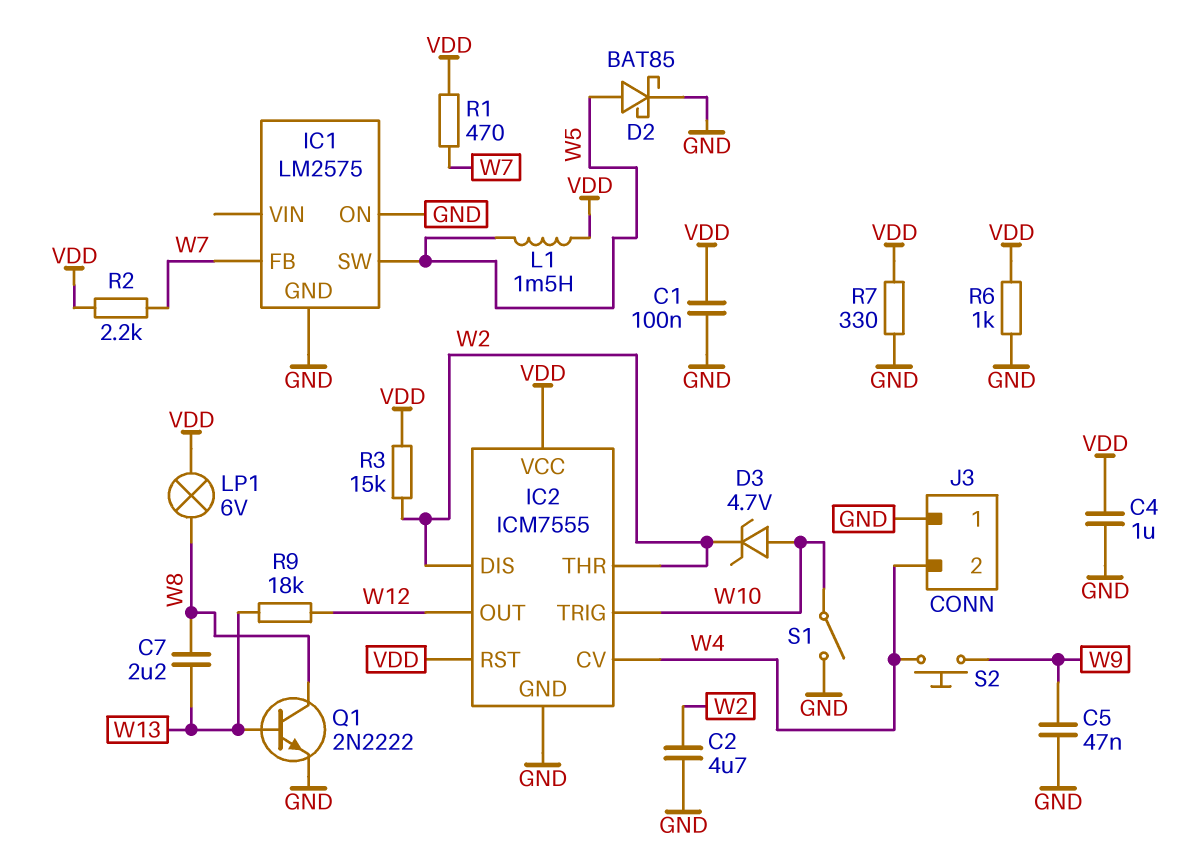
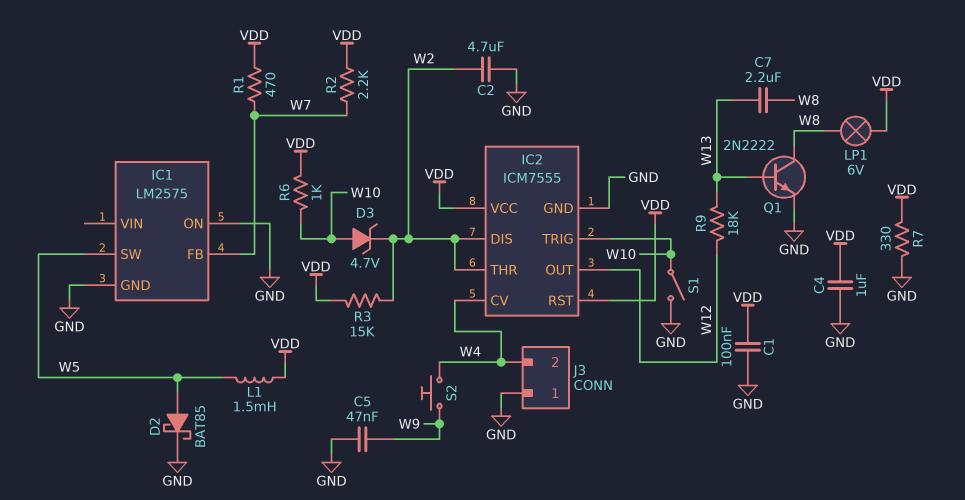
R6: 1k (GND, VDD) -> 1k (VDD, W10)

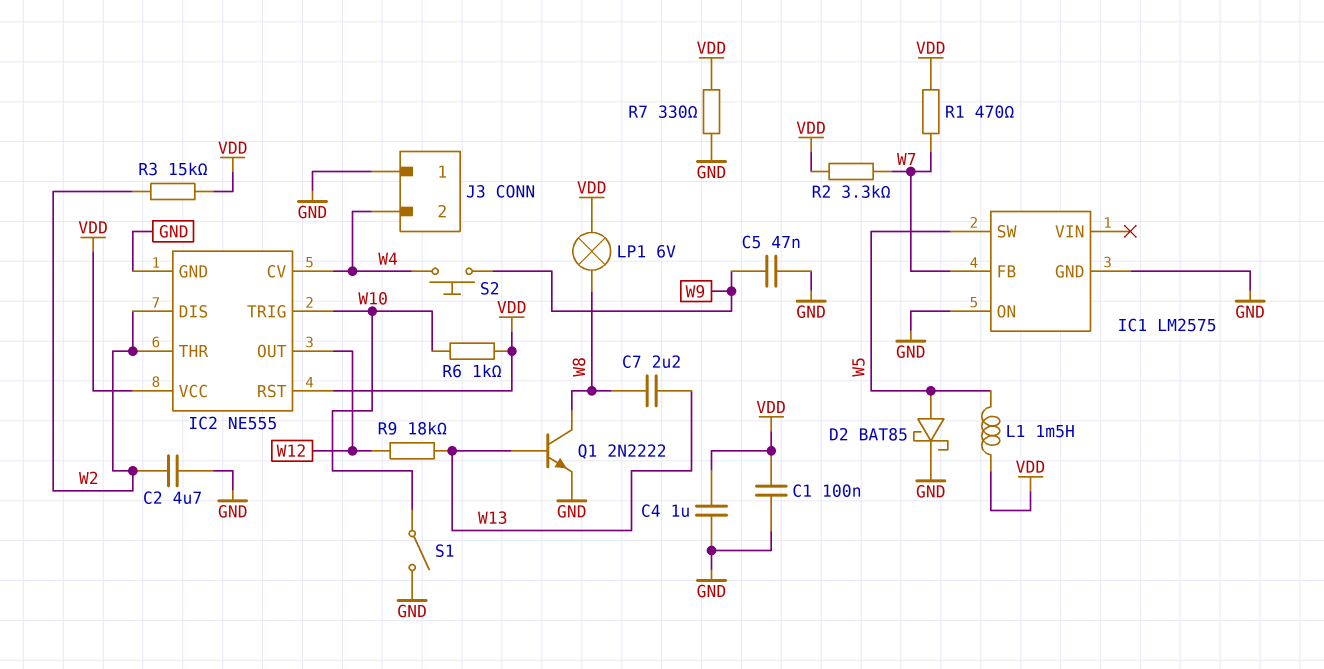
D3: zener 4.7V (A W10, K W2) -> none
IC2: ICM7555 -> NE555
R2: 2.2k (VDD, W7) -> 3.3k (VDD, W7)

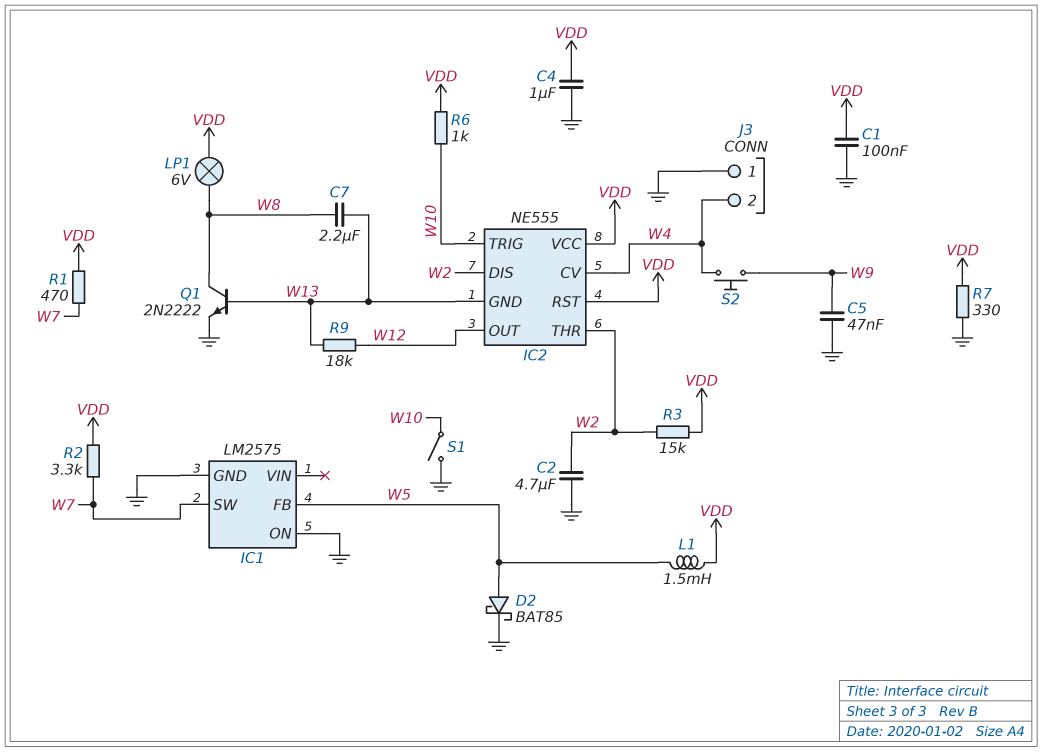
IC1 pin FB: W7 -> W5
IC1 pin SW: W5 -> W7
IC2 pin GND: GND -> W13

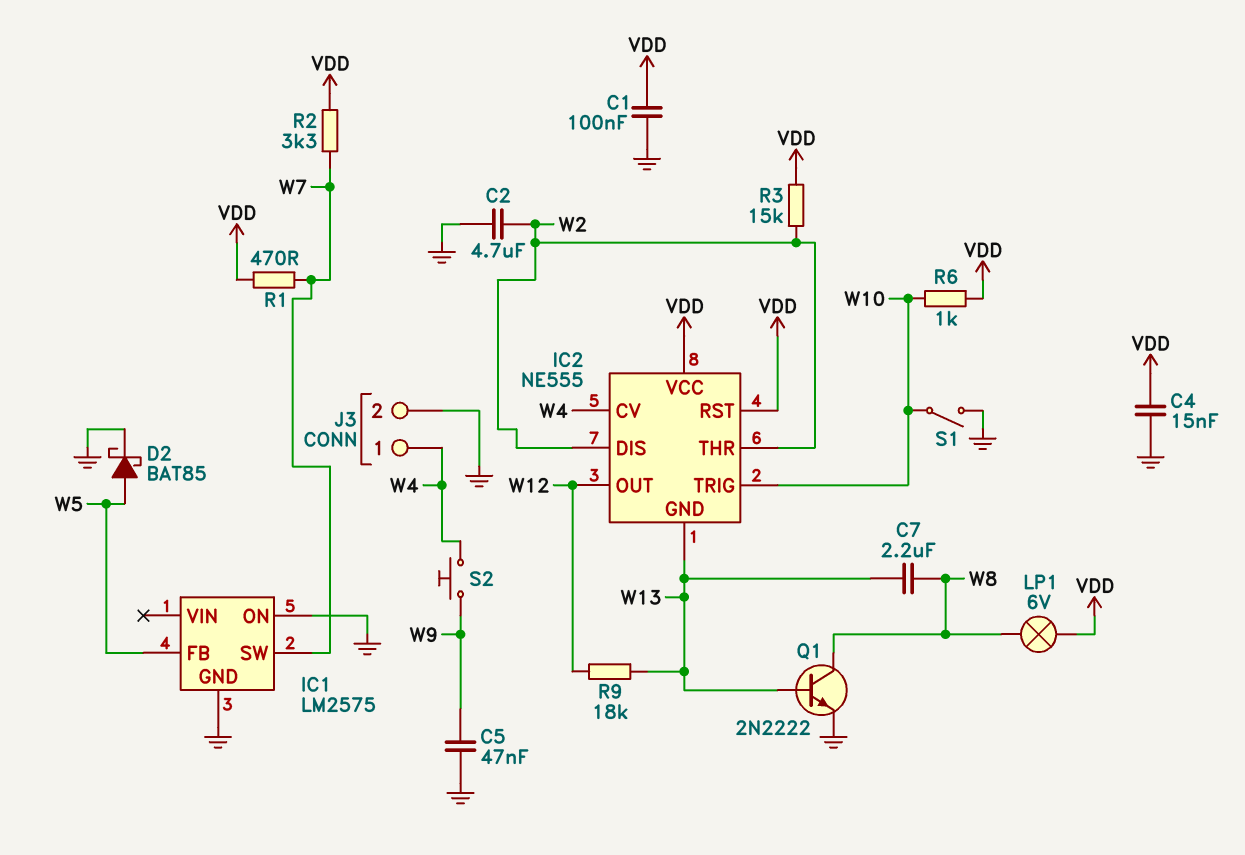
C4: 1uF (GND, VDD) -> 15nF (GND, VDD)
J3 pin 1: GND -> W4
J3 pin 2: W4 -> GND
L1: 1.5mH (VDD, W5) -> none
R7: 330 (GND, VDD) -> none

